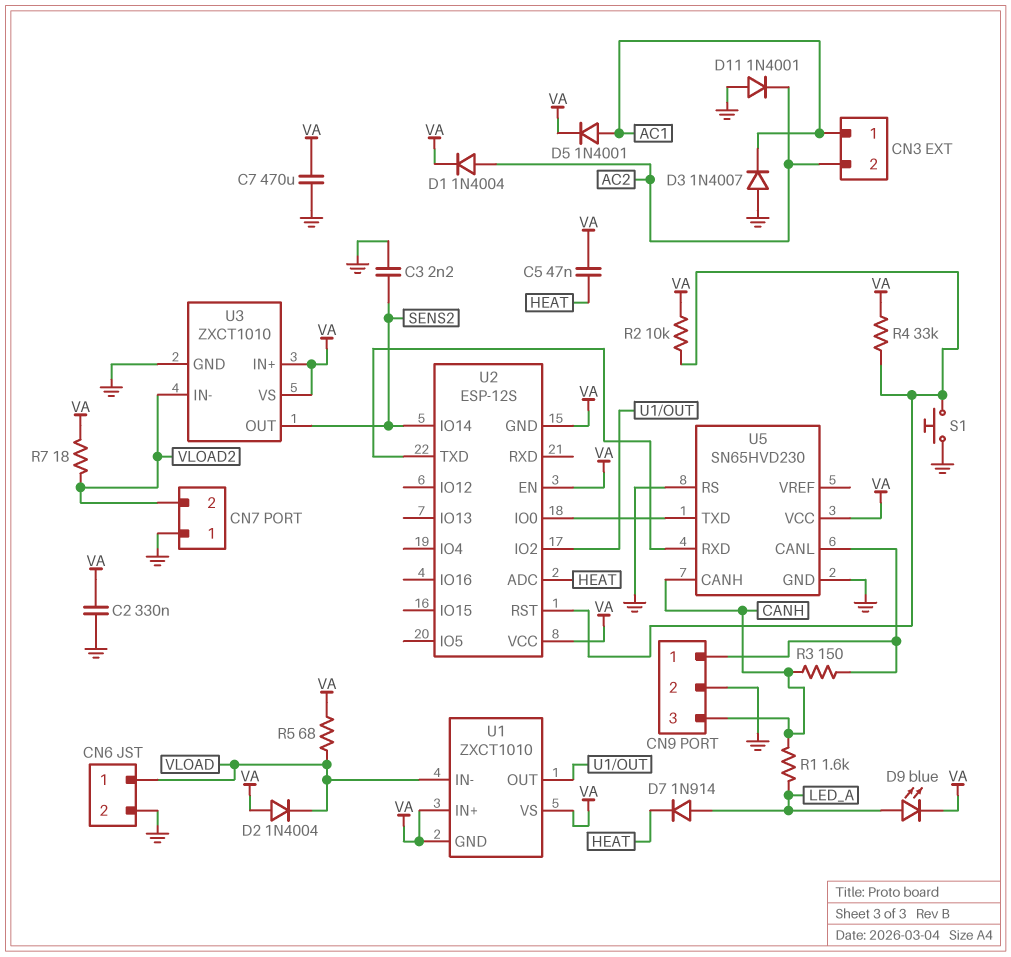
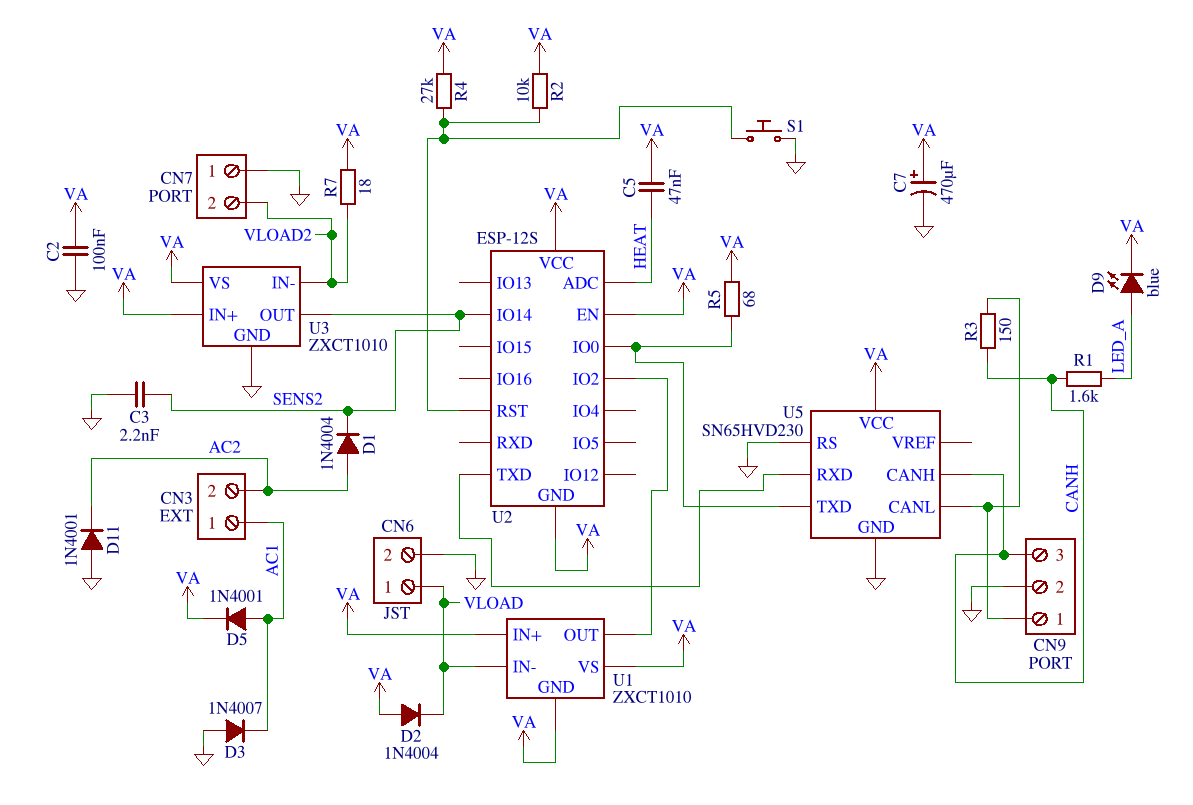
C2: 330nF (GND, VA) -> 100nF (GND, VA)
C7: 470uF (GND, VA) -> 470uF (plus VA, minus GND)
D1: diode 1N4004 (A AC2, K VA) -> diode 1N4004 (A AC2, K SENS2)
D7: diode 1N914 (A LED_A, K HEAT) -> none
R4: 33k (U2/RST, VA) -> 27k (U2/RST, VA)
R5: 68 (VA, VLOAD) -> 68 (U2/IO0, VA)

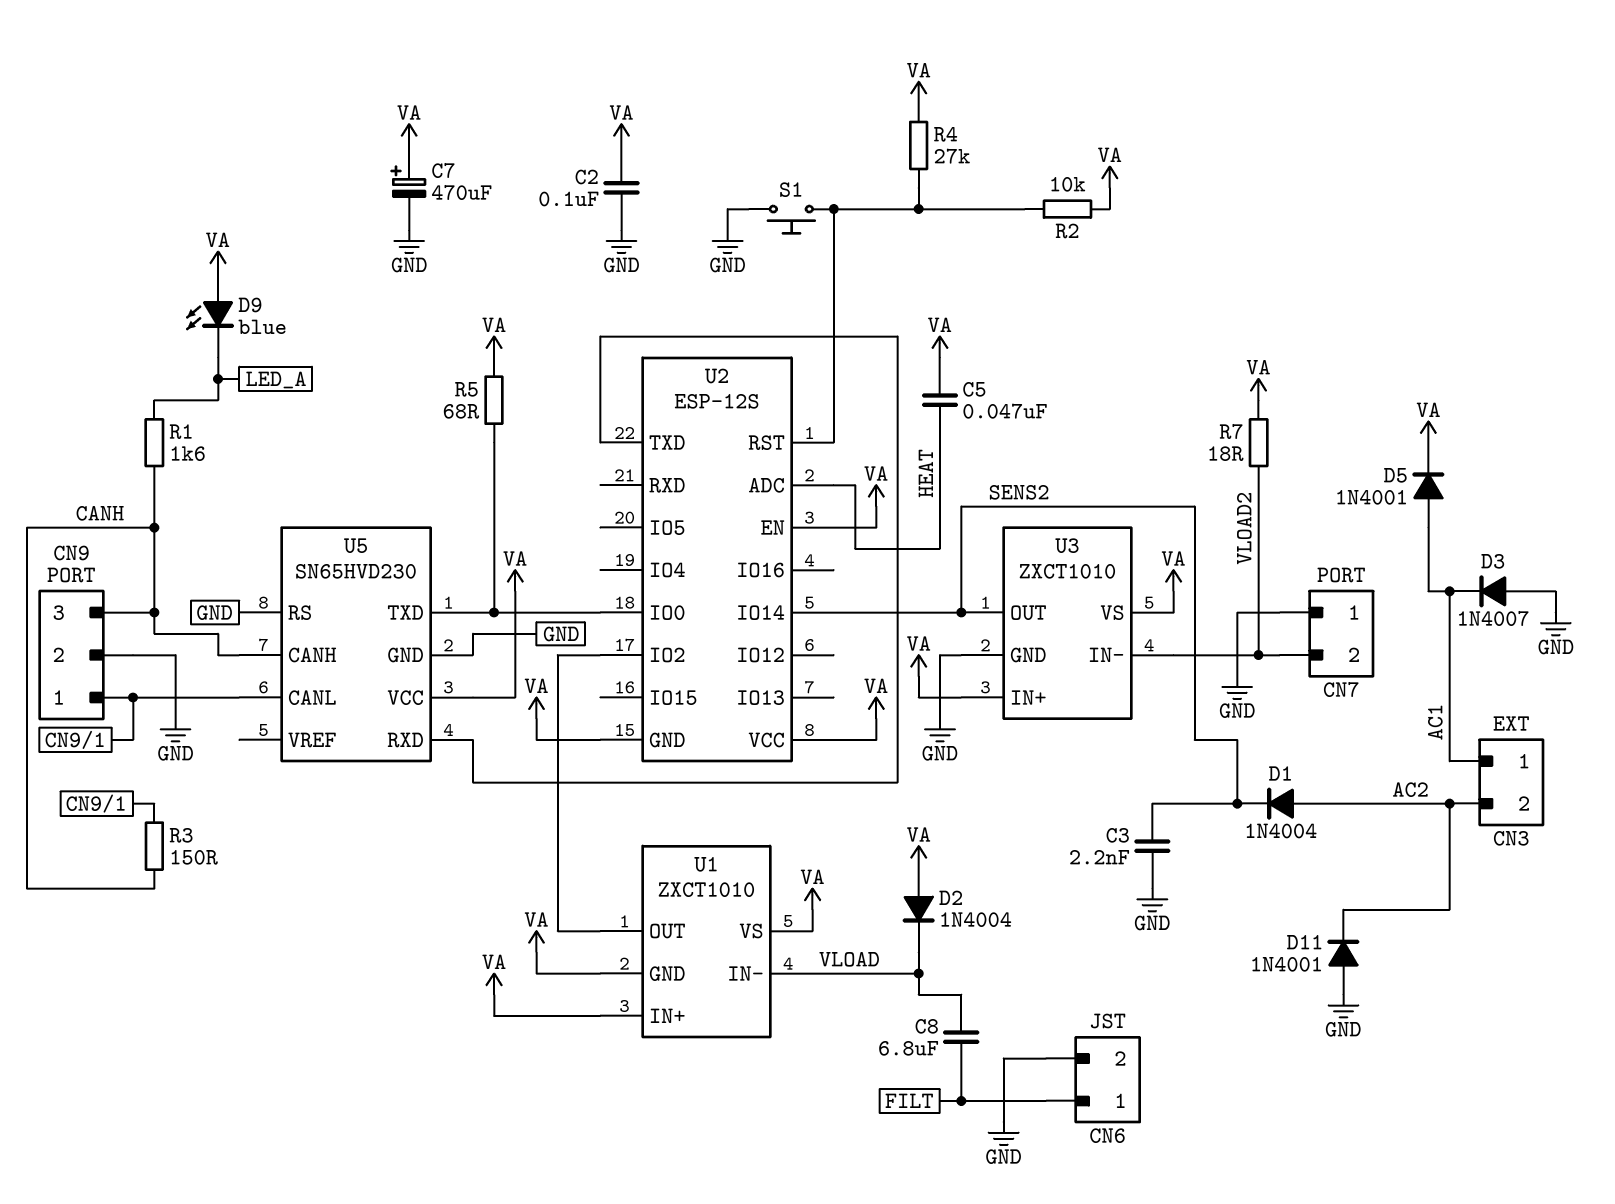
C8: none -> 6.8uF (FILT, VLOAD)
CN6 pin 1: VLOAD -> FILT
D9: LED blue (A LED_A, K VA) -> LED blue (A VA, K LED_A)

